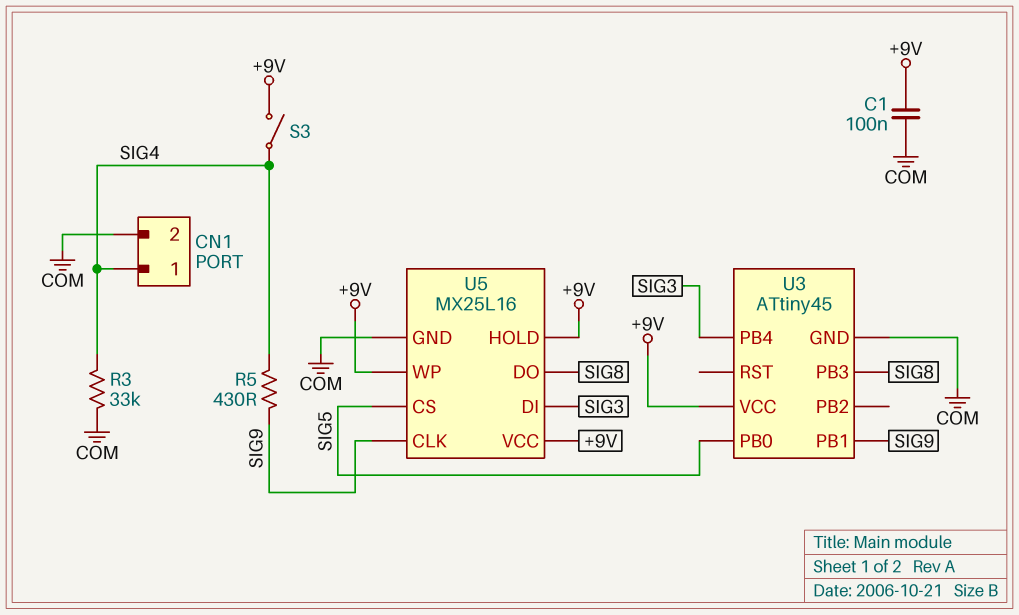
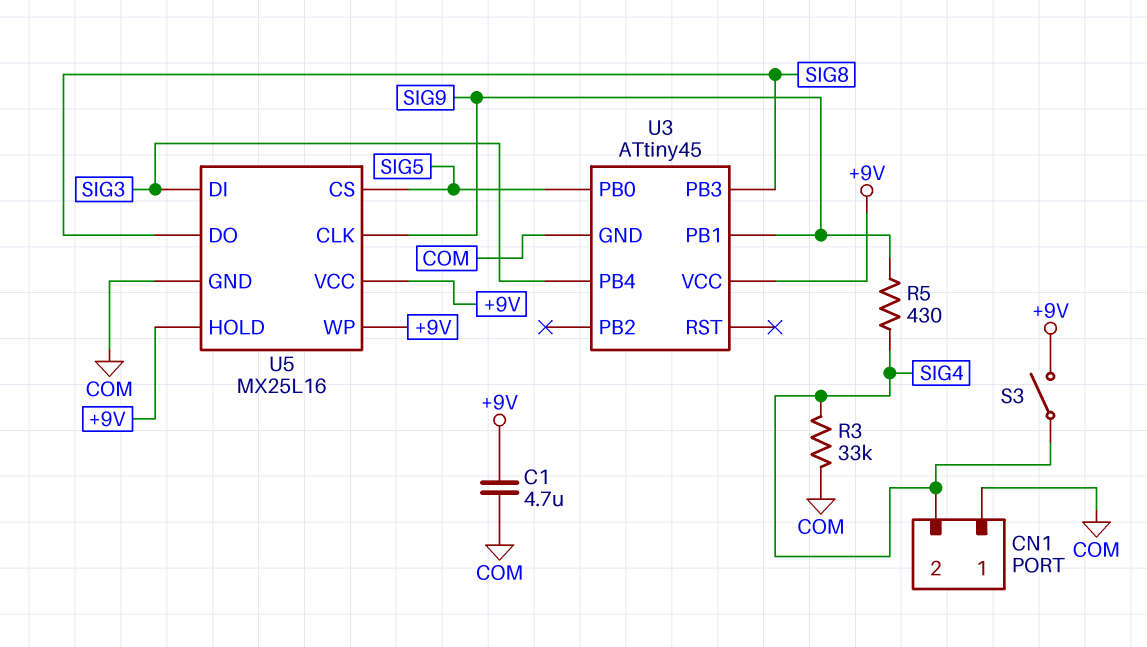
C1: 100nF (+9V, COM) -> 4.7uF (+9V, COM)
CN1 pin 1: SIG4 -> COM
CN1 pin 2: COM -> SIG4

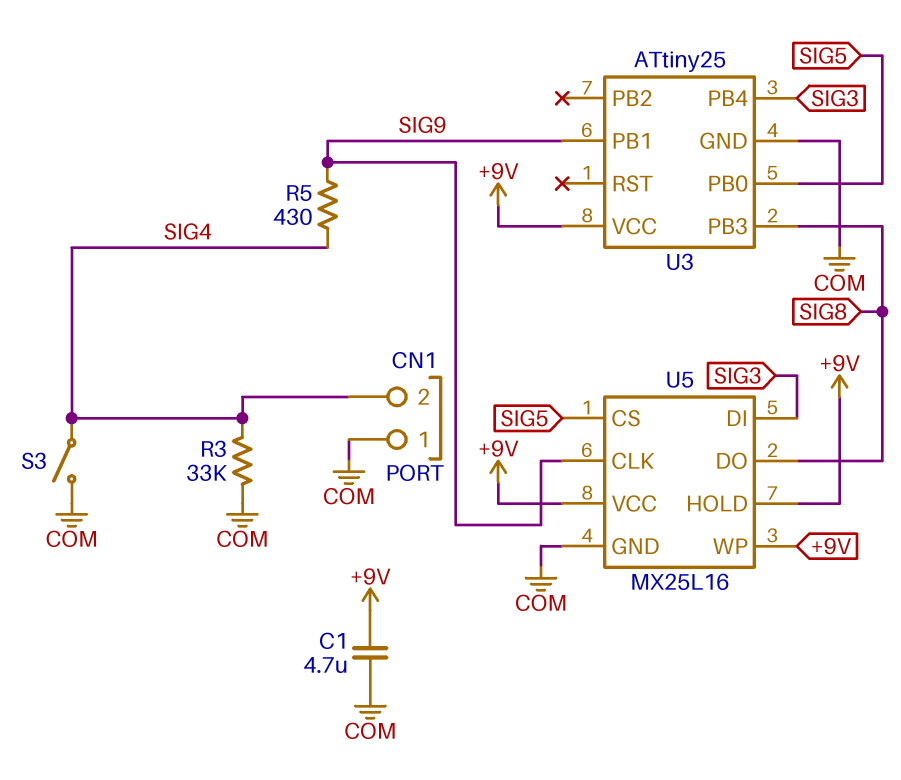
S3: switch (+9V, SIG4) -> switch (COM, SIG4)
U3: ATtiny45 -> ATtiny25

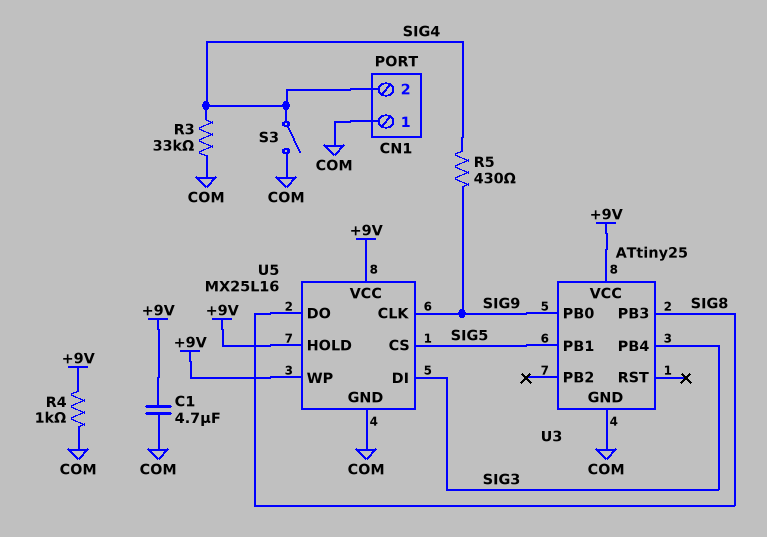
R4: none -> 1k (+9V, COM)
U3 pin PB0: SIG5 -> SIG9
U3 pin PB1: SIG9 -> SIG5

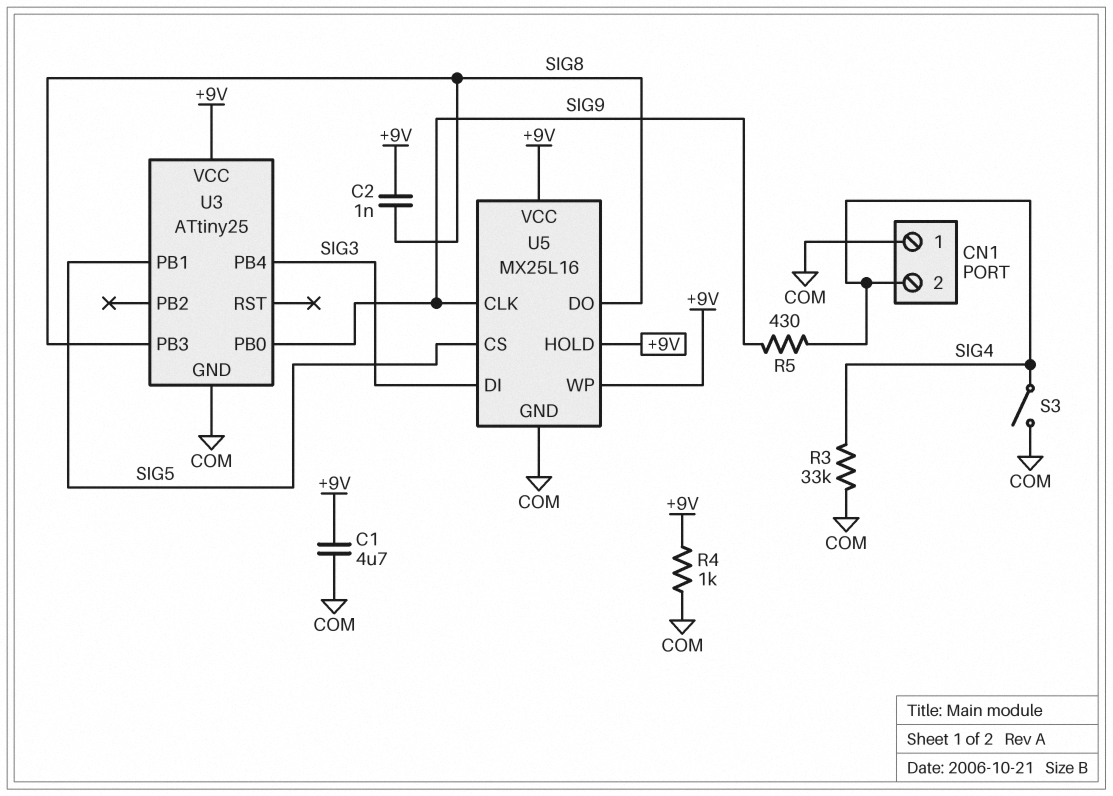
C2: none -> 1nF (+9V, SIG8)

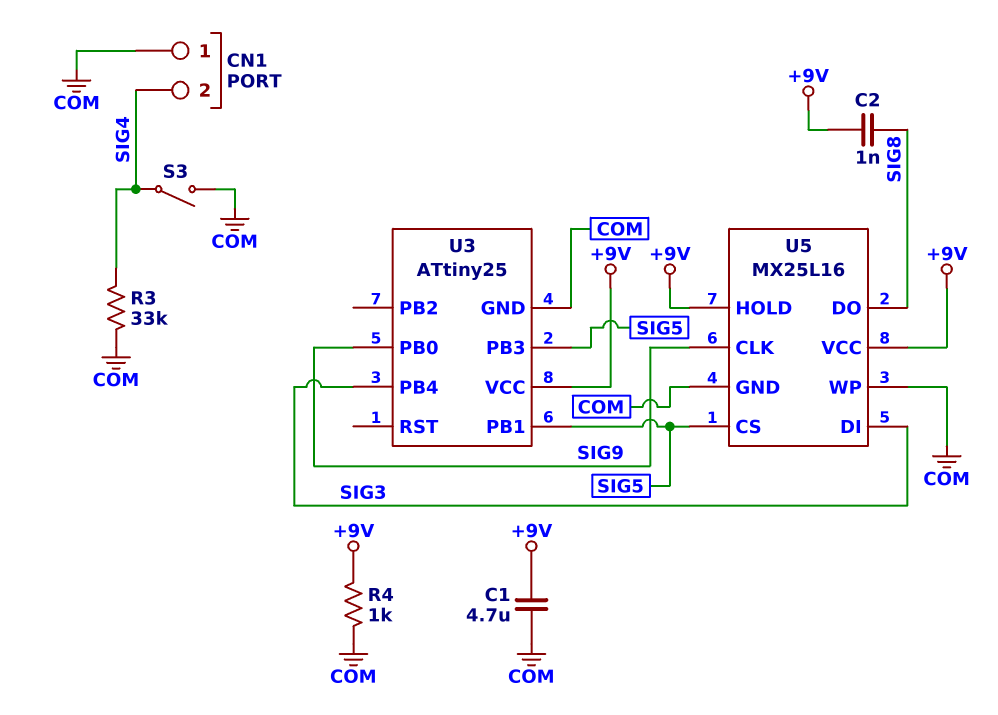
R5: 430 (SIG4, SIG9) -> none
U3 pin PB3: SIG8 -> SIG5
U5 pin WP: +9V -> COM

